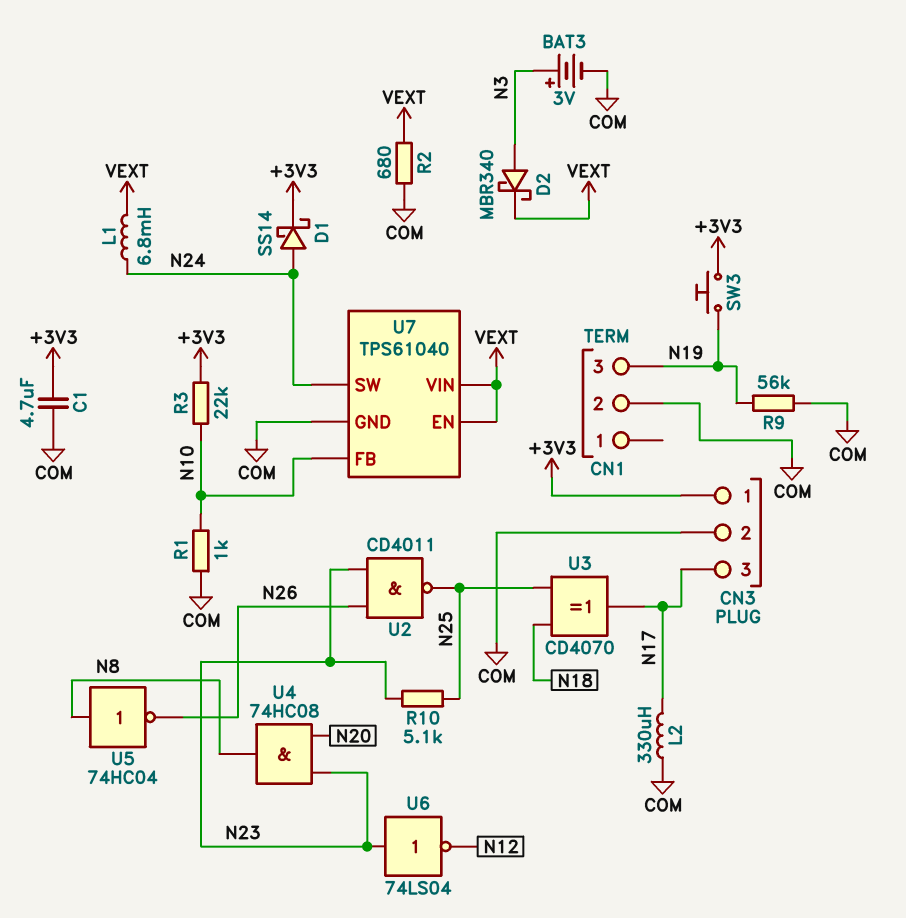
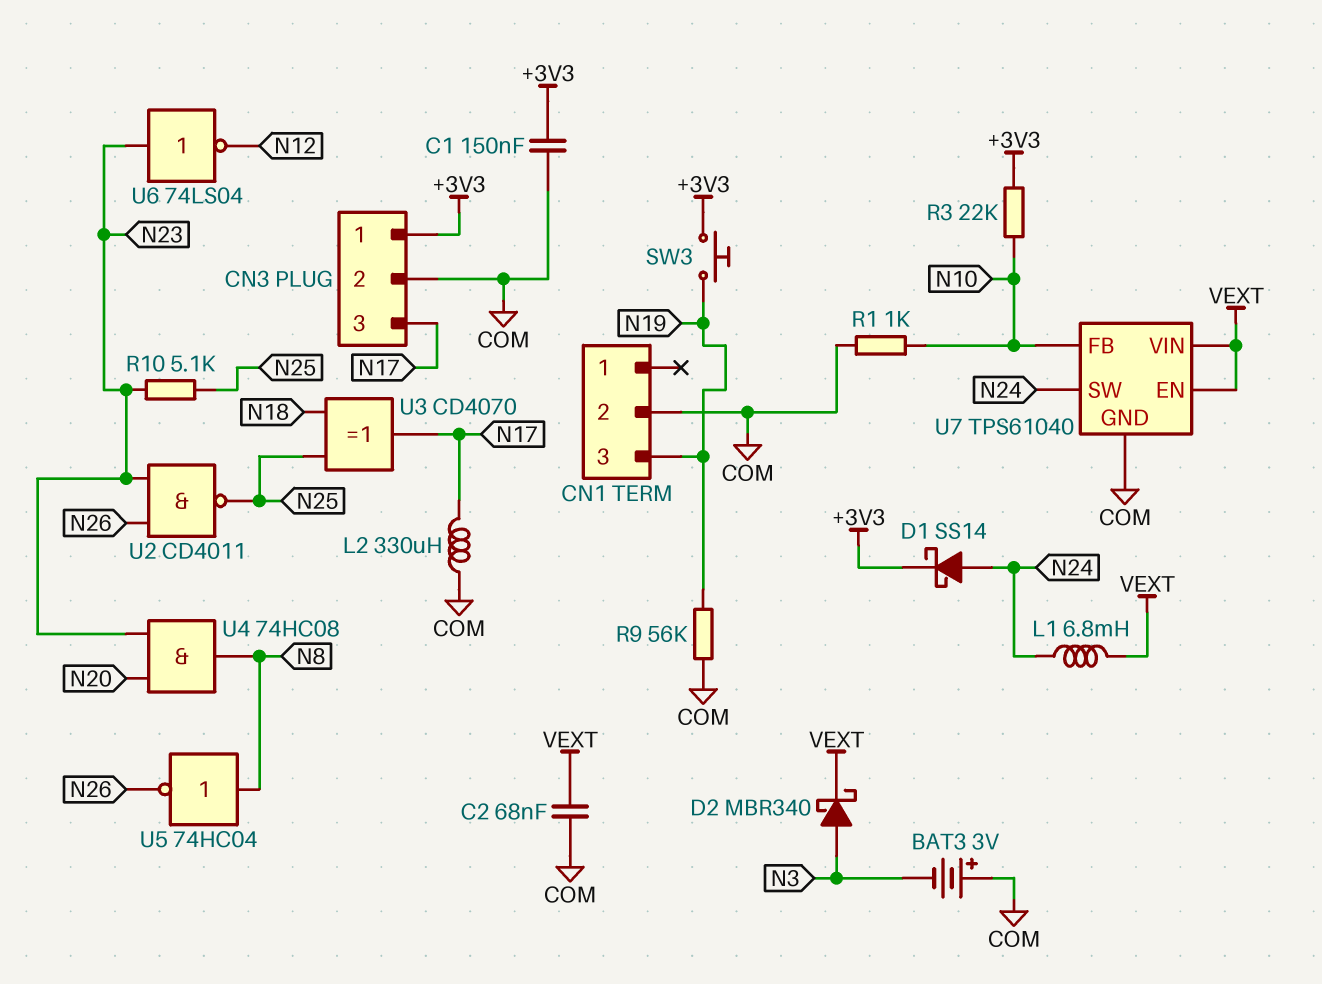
BAT3: 3V (plus N3, minus COM) -> 3V (plus COM, minus N3)
C1: 4.7uF (+3V3, COM) -> 150nF (+3V3, COM)
C2: none -> 68nF (COM, VEXT)
R2: 680 (COM, VEXT) -> none

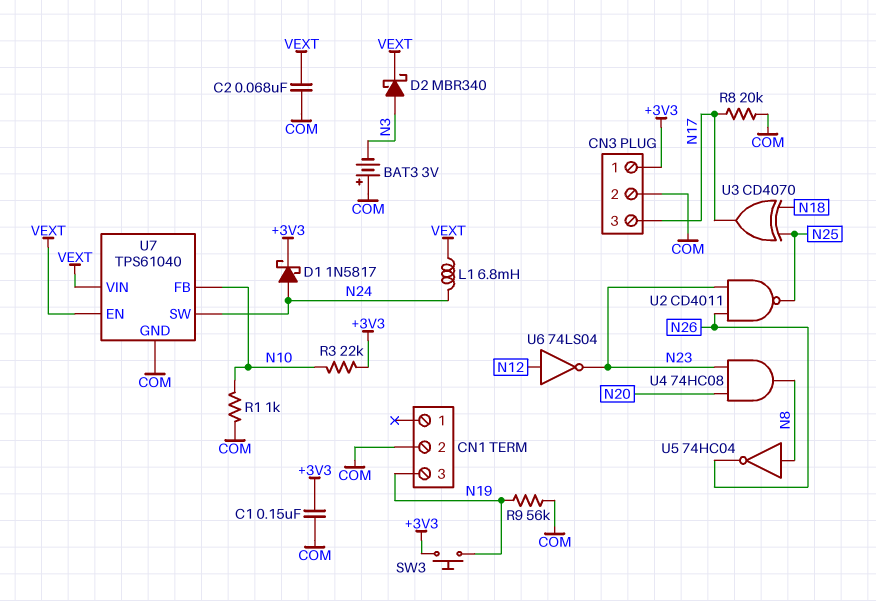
D1: schottky SS14 (A N24, K +3V3) -> schottky 1N5817 (A N24, K +3V3)
L2: 330uH (COM, N17) -> none
R8: none -> 20k (COM, N17)
R10: 5.1k (N23, N25) -> none
U6: NOT 74LS04 (in N23, out N12) -> NOT 74LS04 (in N12, out N23)

